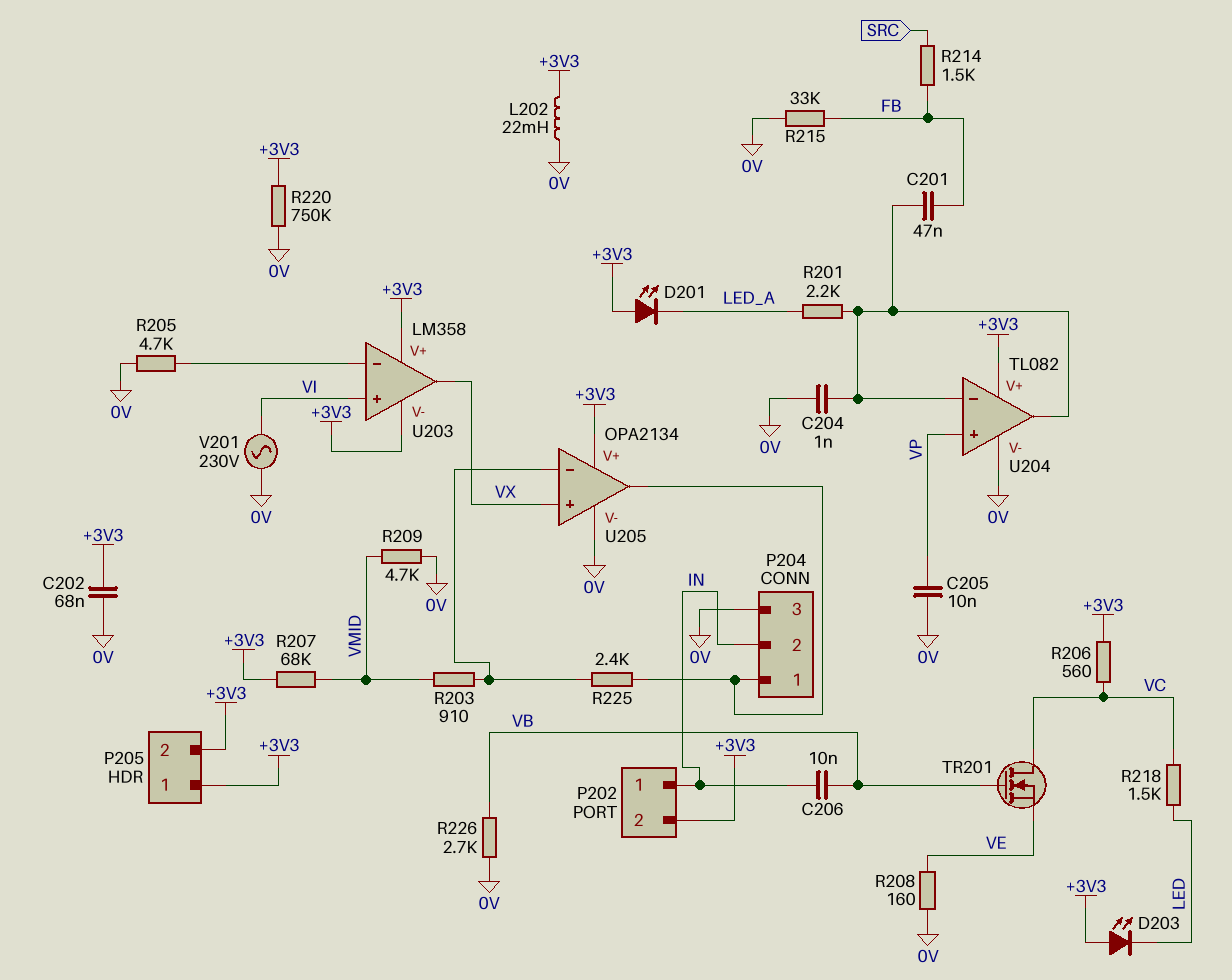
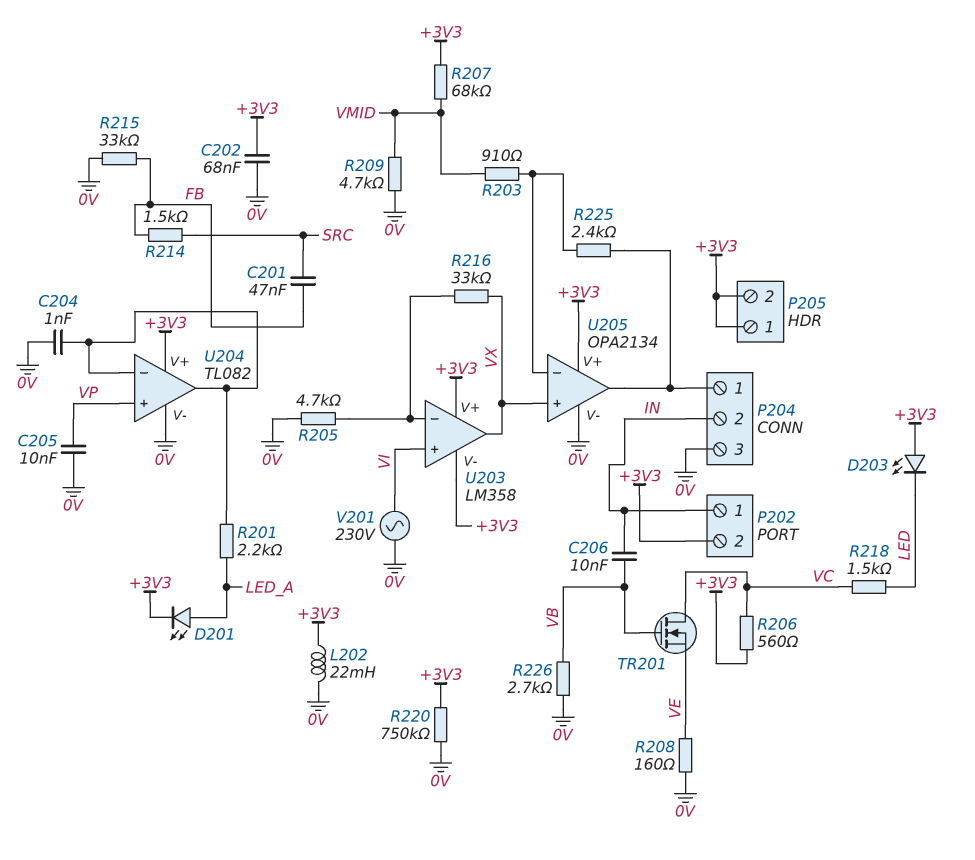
C201: 47nF (FB, U204/in-) -> 47nF (FB, SRC)
D201: LED (A +3V3, K LED_A) -> LED (A LED_A, K +3V3)
R216: none -> 33k (U203/in-, VX)

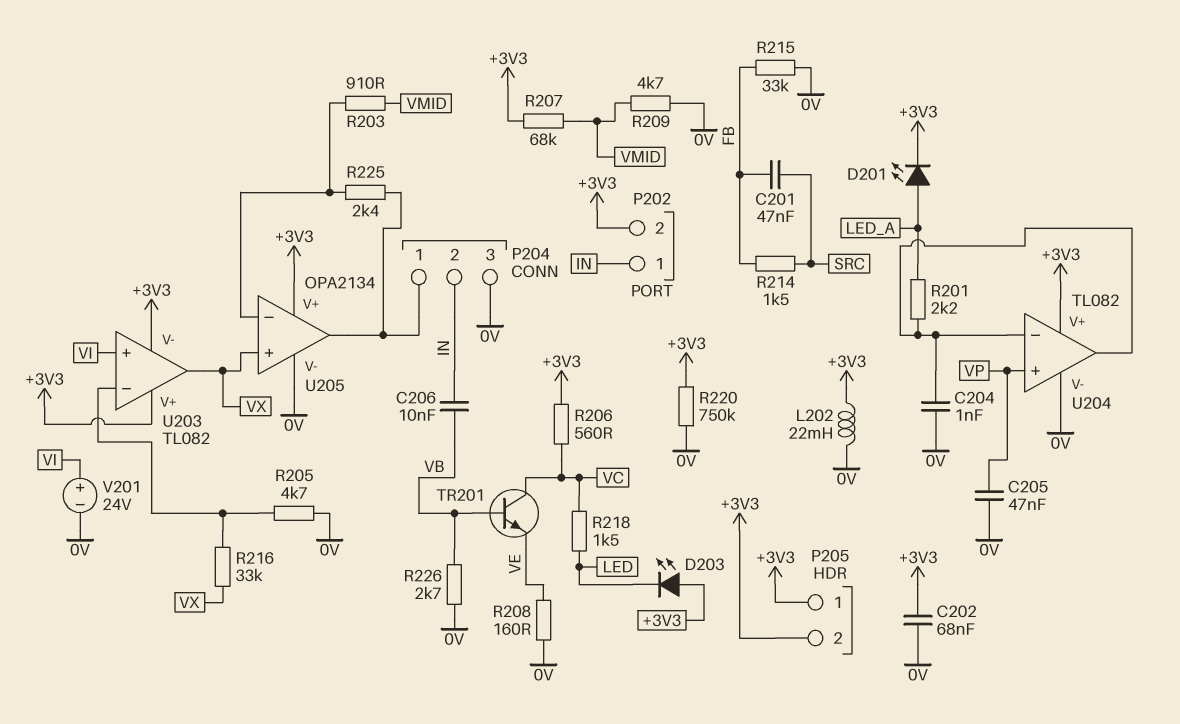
C205: 10nF (0V, VP) -> 47nF (0V, VP)
TR201: NMOS (G VB, D VC, S VE) -> NPN (B VB, C VC, E VE)
U203: LM358 -> TL082
V201: AC 230V (0V, VI) -> 24V (plus VI, minus 0V)

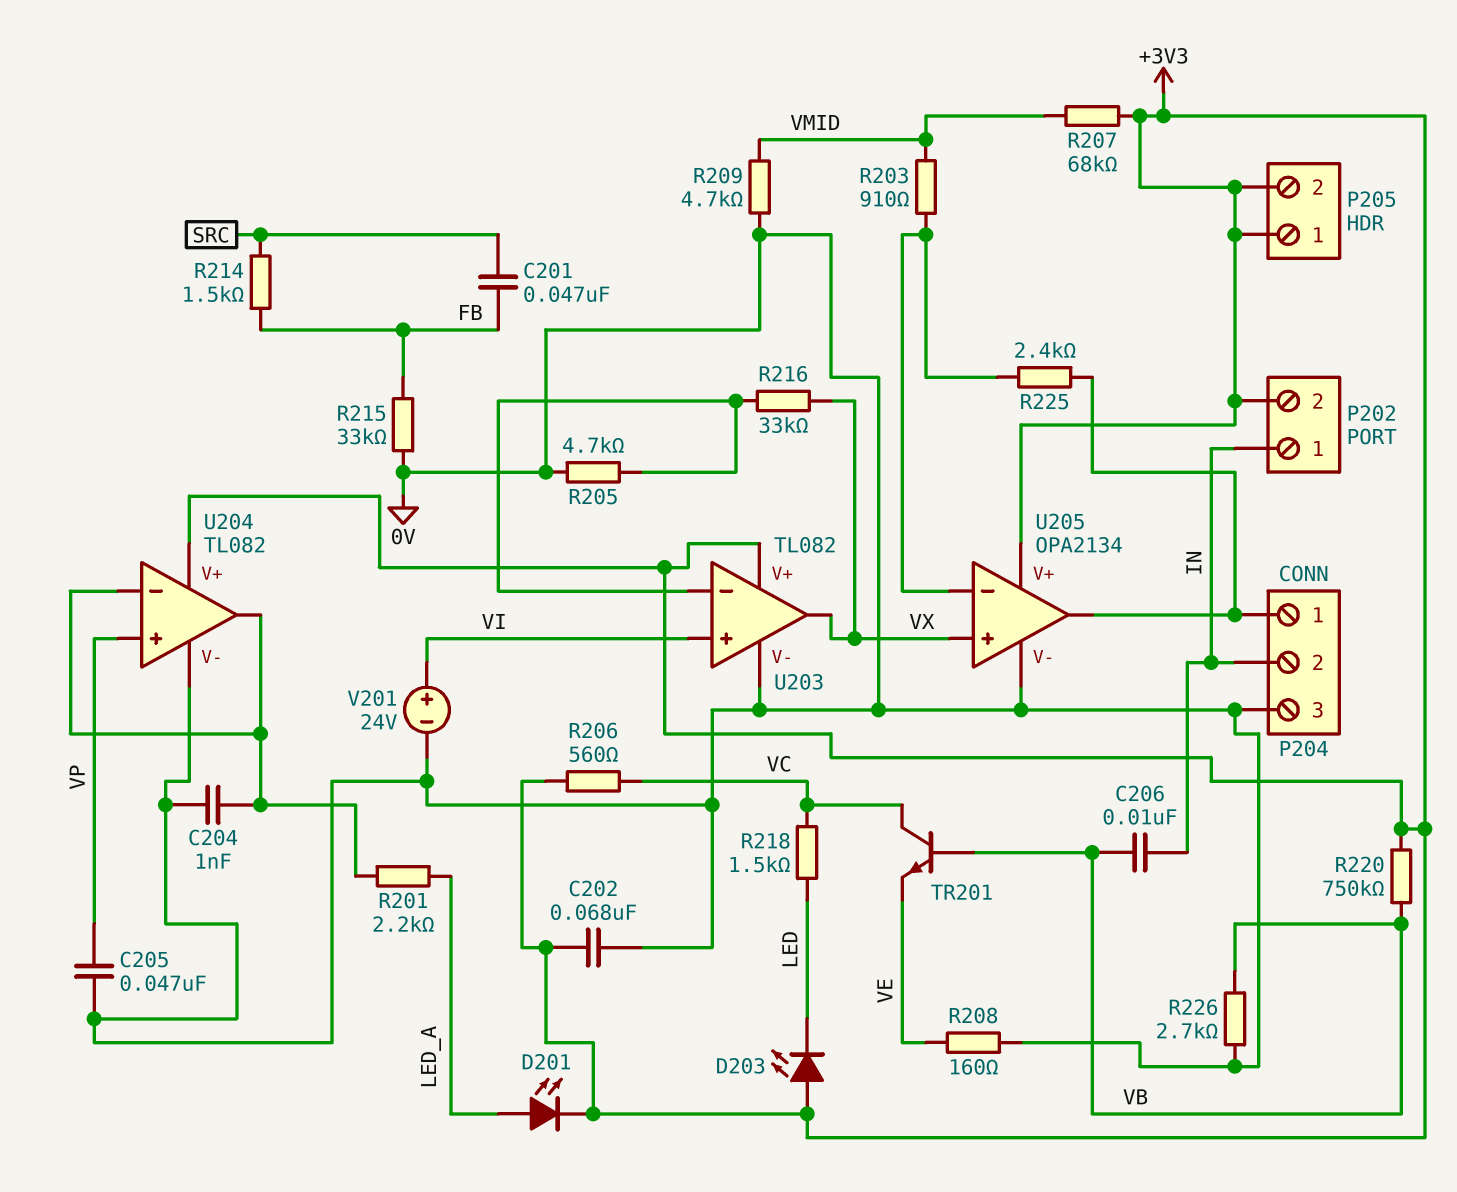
L202: 22mH (+3V3, 0V) -> none
R220: 750k (+3V3, 0V) -> 750k (+3V3, VB)
U203 pin V-: +3V3 -> 0V

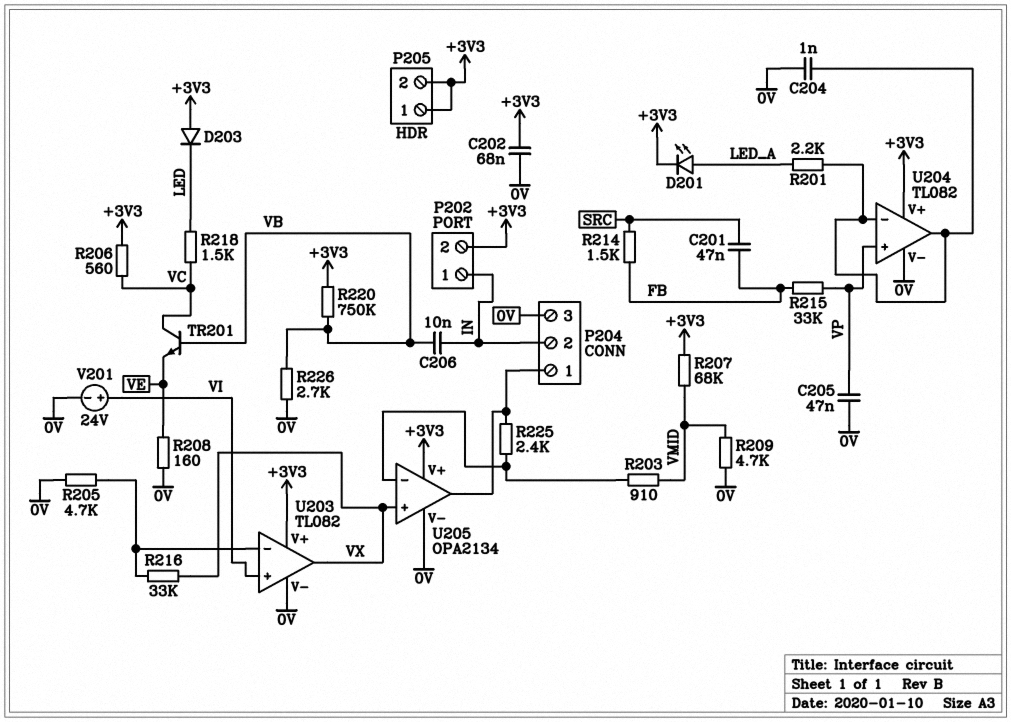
D203: LED (A +3V3, K LED) -> diode (A +3V3, K LED)
R215: 33k (0V, FB) -> 33k (FB, VP)

